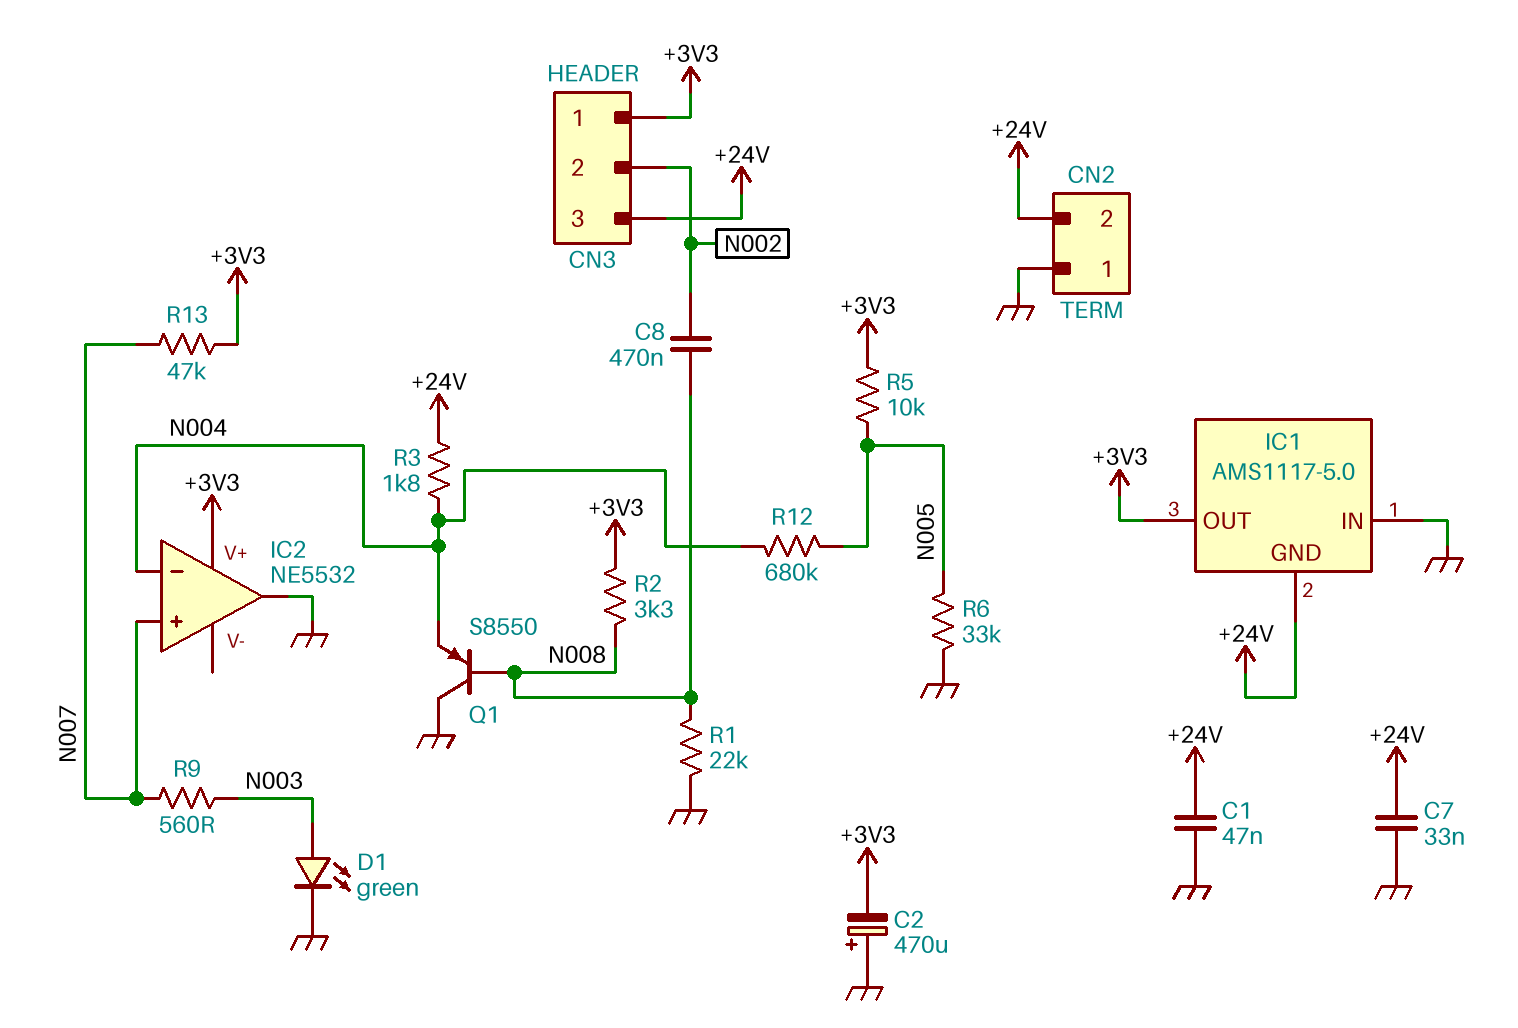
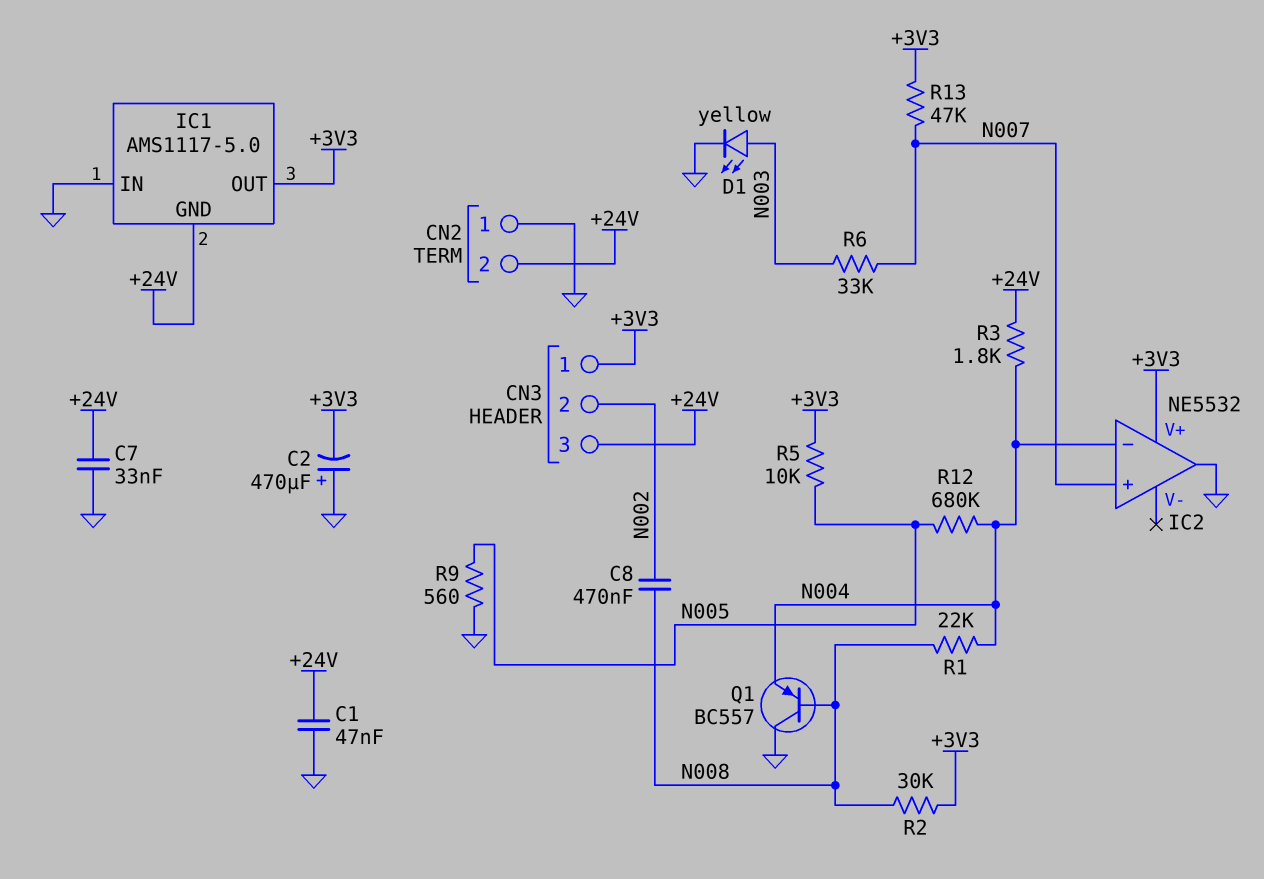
D1: LED green (A N003, K GND) -> LED yellow (A N003, K GND)
Q1: PNP S8550 (B N008, C GND, E N004) -> PNP BC557 (B N008, C GND, E N004)
R1: 22k (GND, N008) -> 22k (N004, N008)
R2: 3.3k (+3V3, N008) -> 30k (+3V3, N008)
R6: 33k (GND, N005) -> 33k (N003, N007)
R9: 560 (N003, N007) -> 560 (GND, N005)

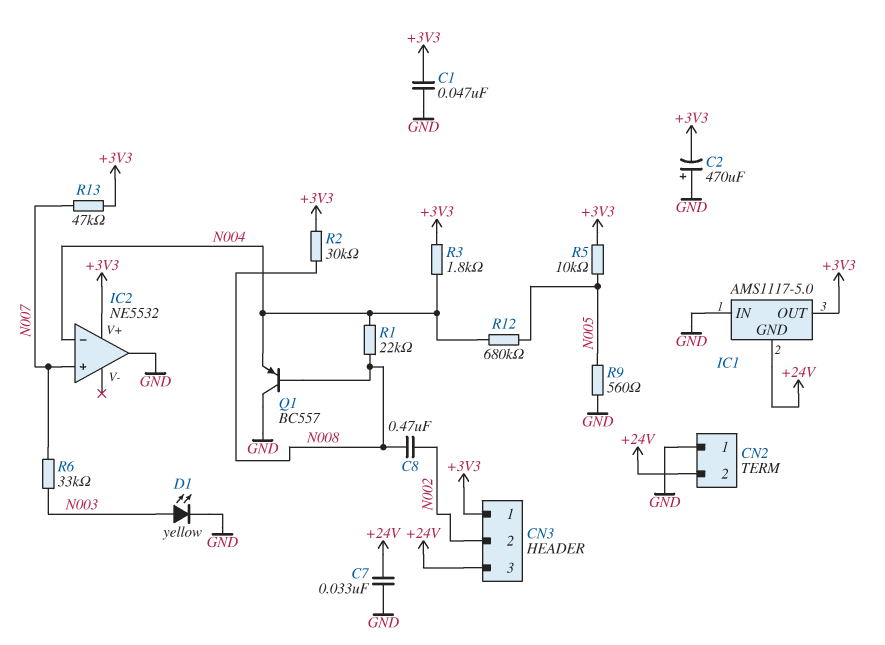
C1: 47nF (+24V, GND) -> 47nF (+3V3, GND)
R3: 1.8k (+24V, N004) -> 1.8k (+3V3, N004)

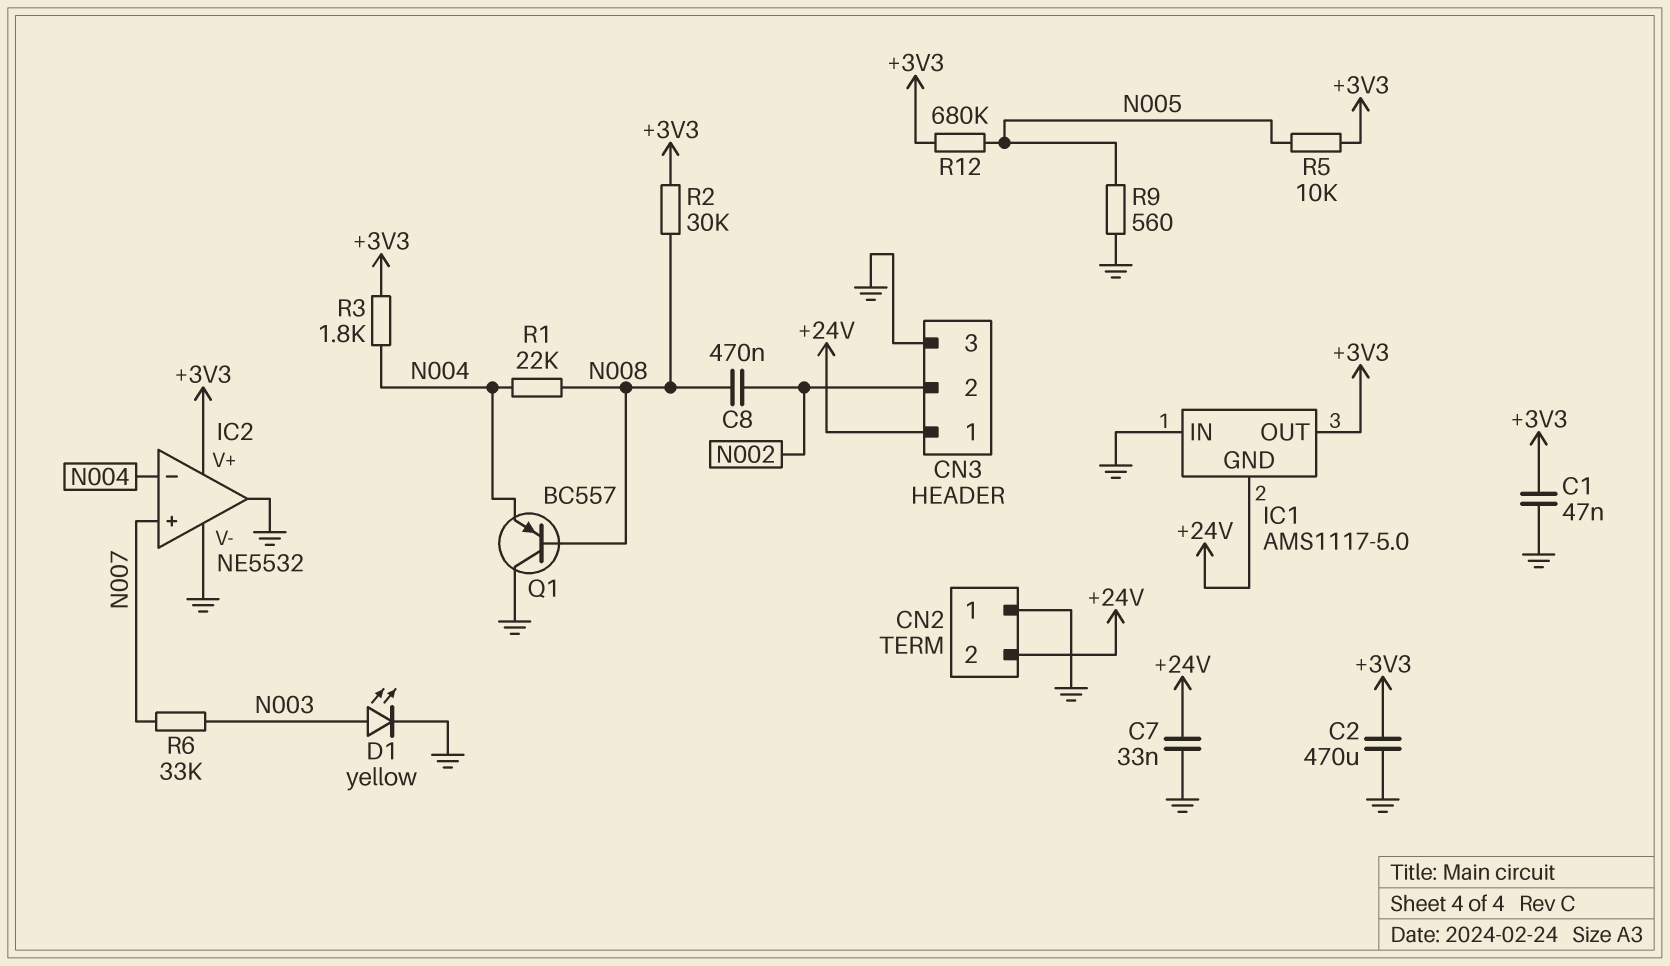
C2: 470uF (plus GND, minus +3V3) -> 470uF (+3V3, GND)
CN3 pin 1: +3V3 -> +24V
CN3 pin 3: +24V -> GND
IC2 pin V-: none -> GND
R12: 680k (N004, N005) -> 680k (+3V3, N005)
R13: 47k (+3V3, N007) -> none

